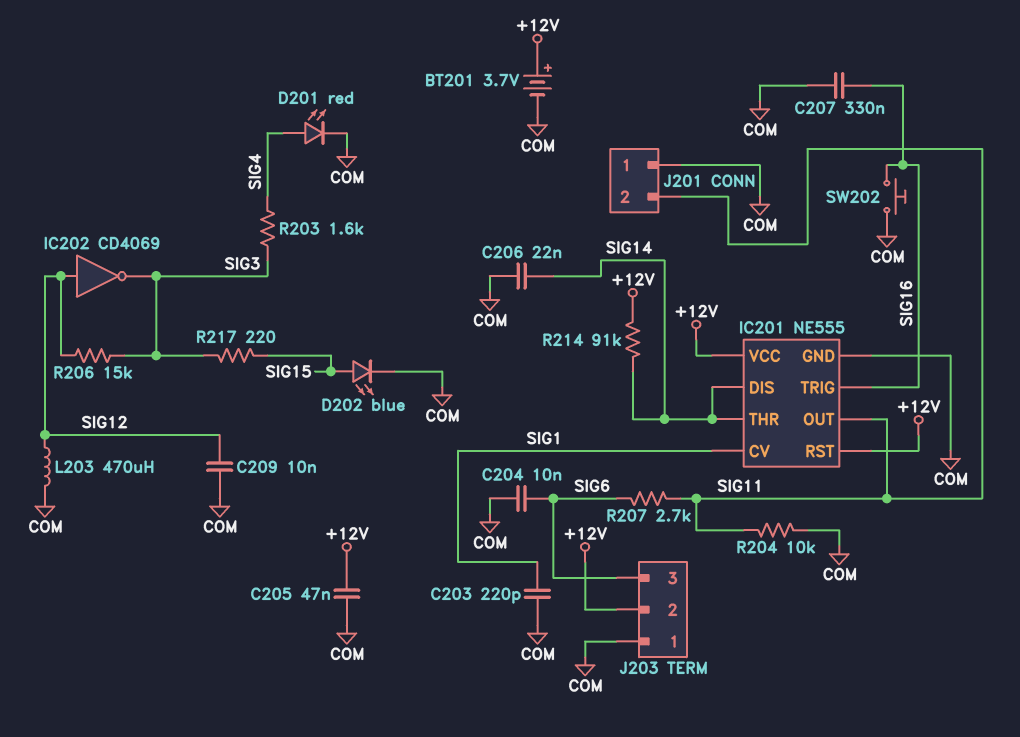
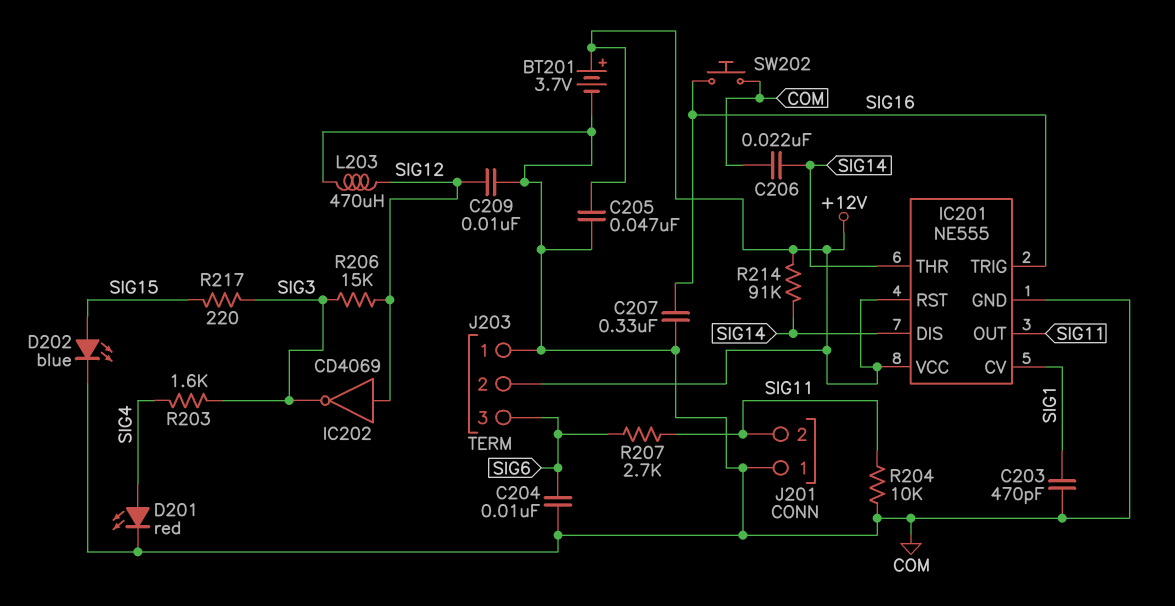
C203: 220pF (COM, SIG1) -> 470pF (COM, SIG1)

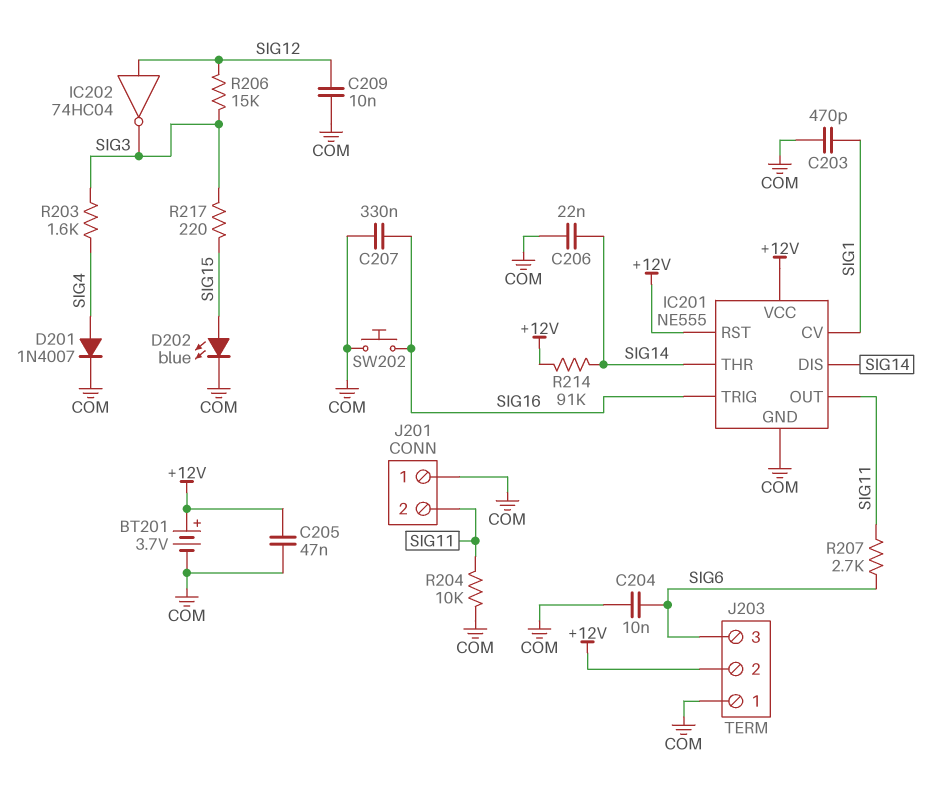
D201: LED red (A SIG4, K COM) -> diode 1N4007 (A SIG4, K COM)
IC202: NOT CD4069 (in SIG12, out SIG3) -> NOT 74HC04 (in SIG12, out SIG3)
L203: 470uH (COM, SIG12) -> none

